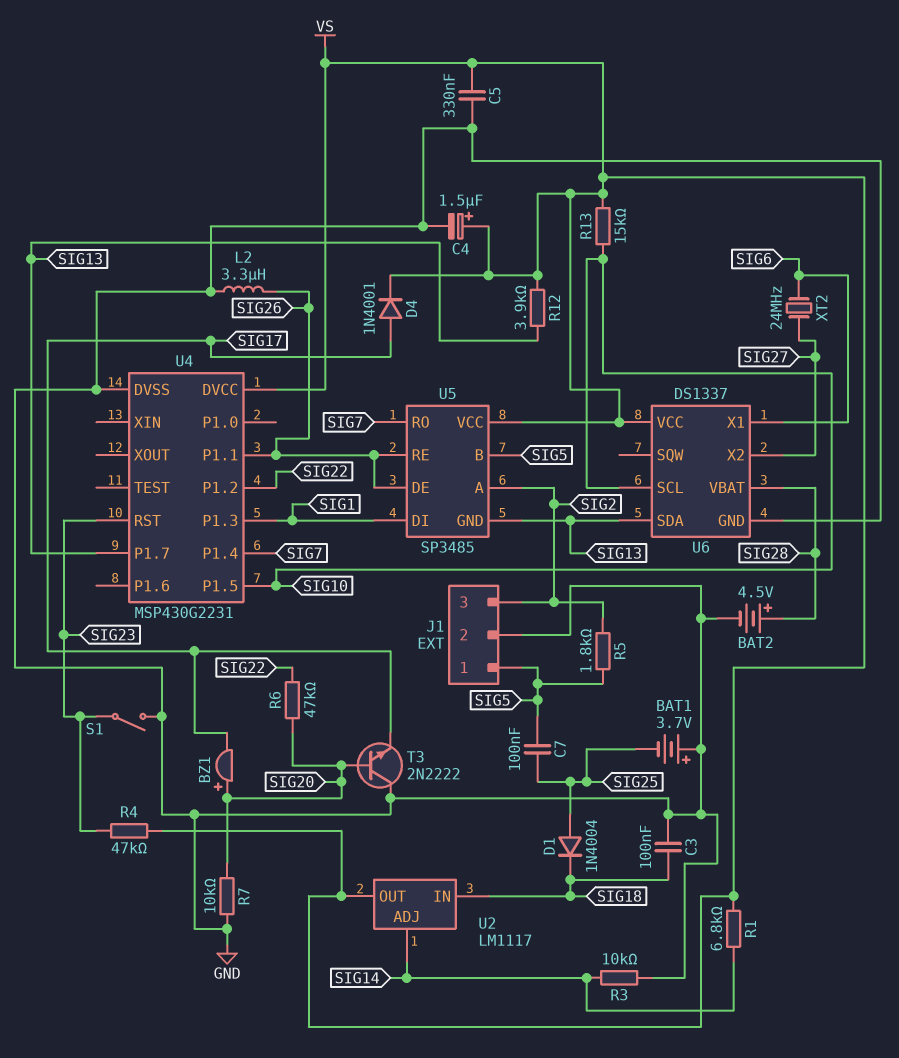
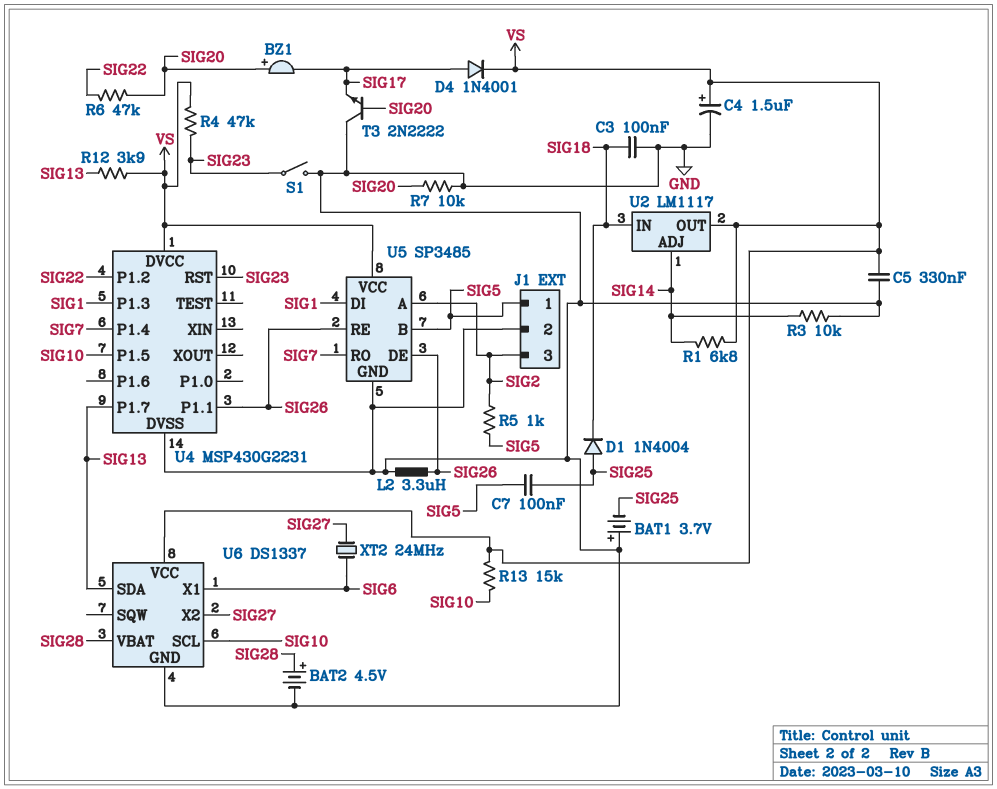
R5: 1.8k (SIG2, SIG5) -> 1k (SIG2, SIG5)
U5 pin GND: SIG13 -> GND

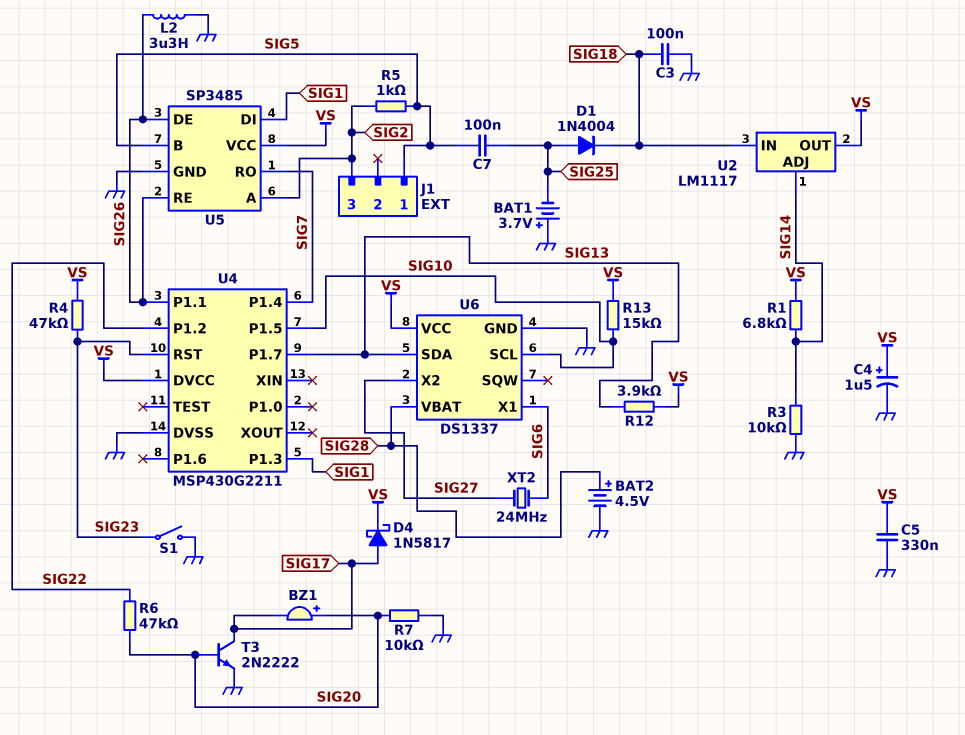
D4: diode 1N4001 (A SIG17, K VS) -> schottky 1N5817 (A SIG17, K VS)
J1 pin 2: GND -> none
T3: NPN 2N2222 (B SIG20, C GND, E SIG17) -> NPN 2N2222 (B SIG20, C SIG17, E GND)
U4: MSP430G2231 -> MSP430G2211

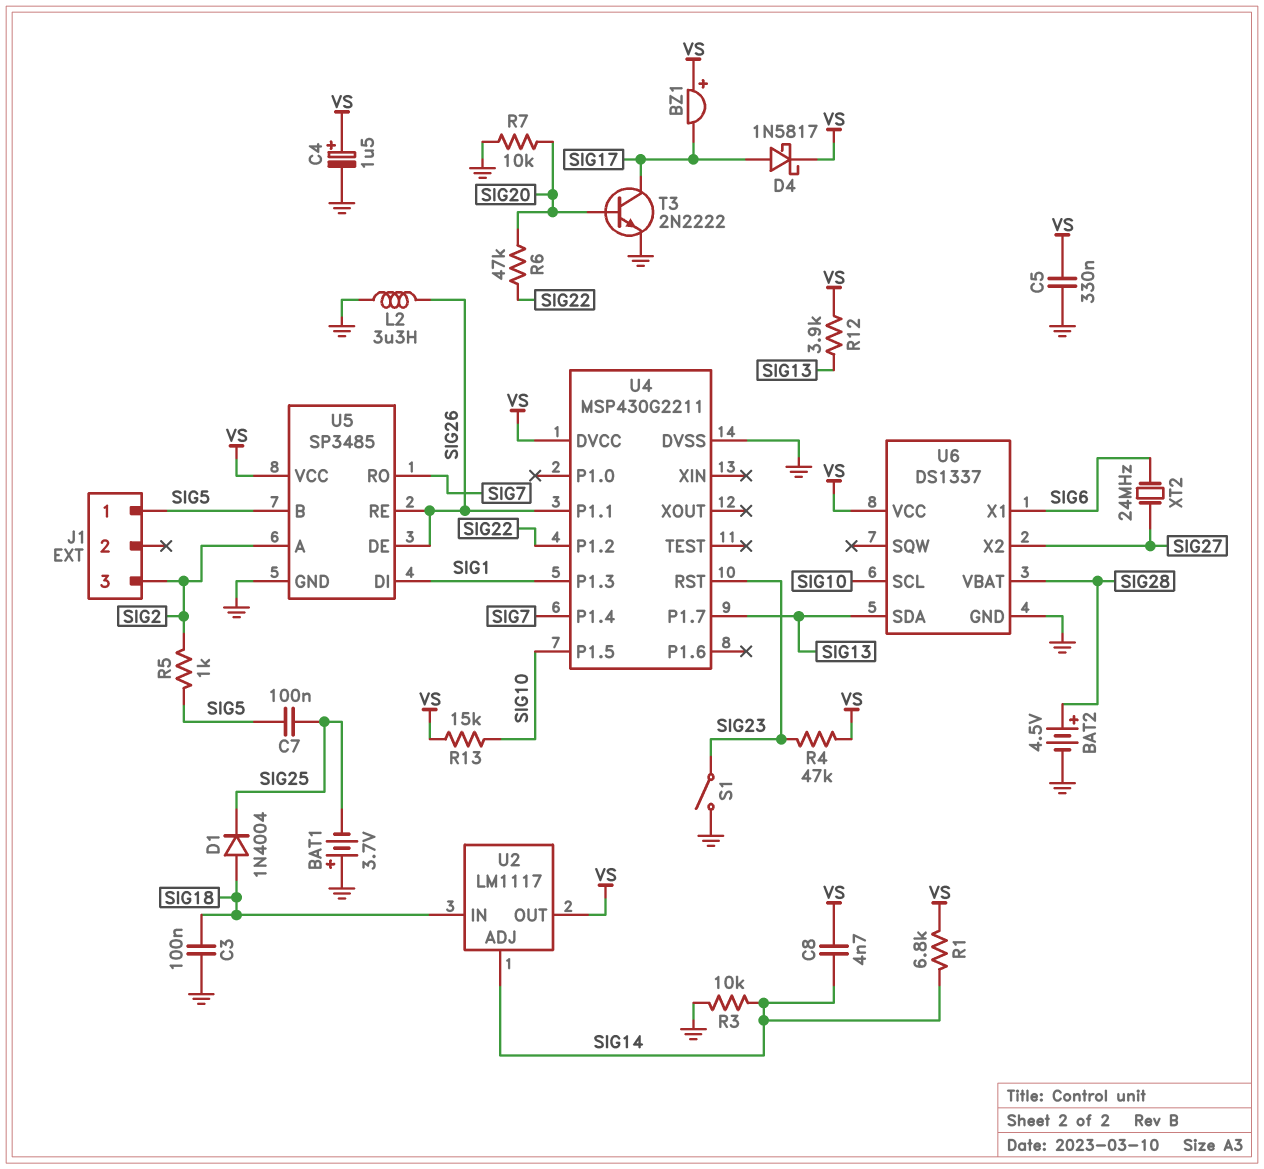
BZ1: buzzer (plus SIG20, minus SIG17) -> buzzer (plus VS, minus SIG17)
C8: none -> 4.7nF (SIG14, VS)
D1: diode 1N4004 (A SIG25, K SIG18) -> diode 1N4004 (A SIG18, K SIG25)

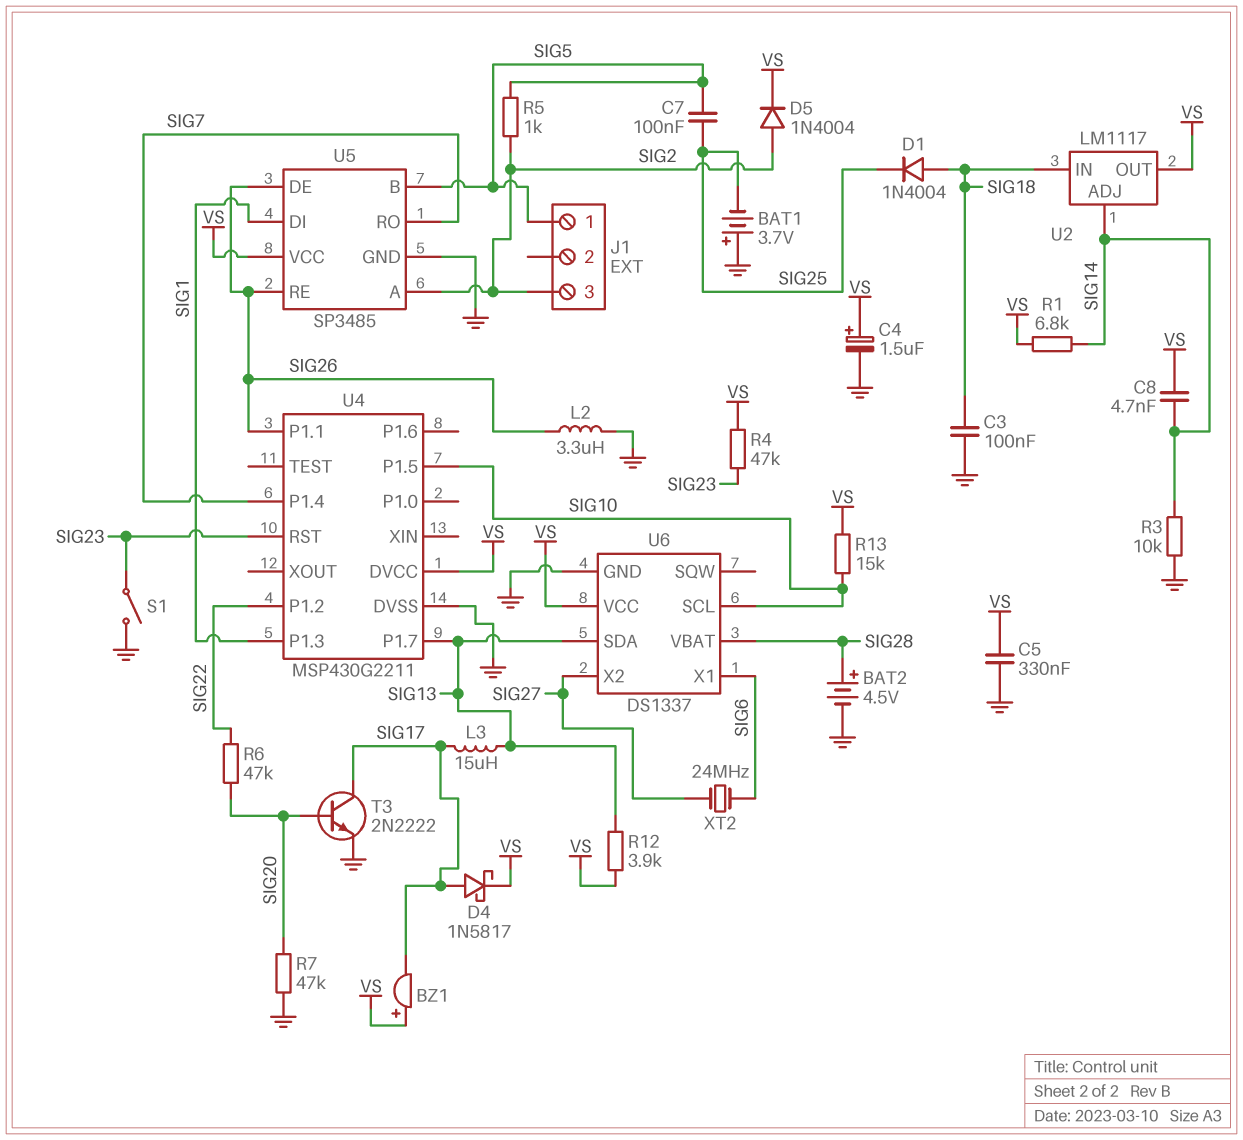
D5: none -> diode 1N4004 (A SIG2, K VS)
L3: none -> 15uH (SIG13, SIG17)
R7: 10k (GND, SIG20) -> 47k (GND, SIG20)

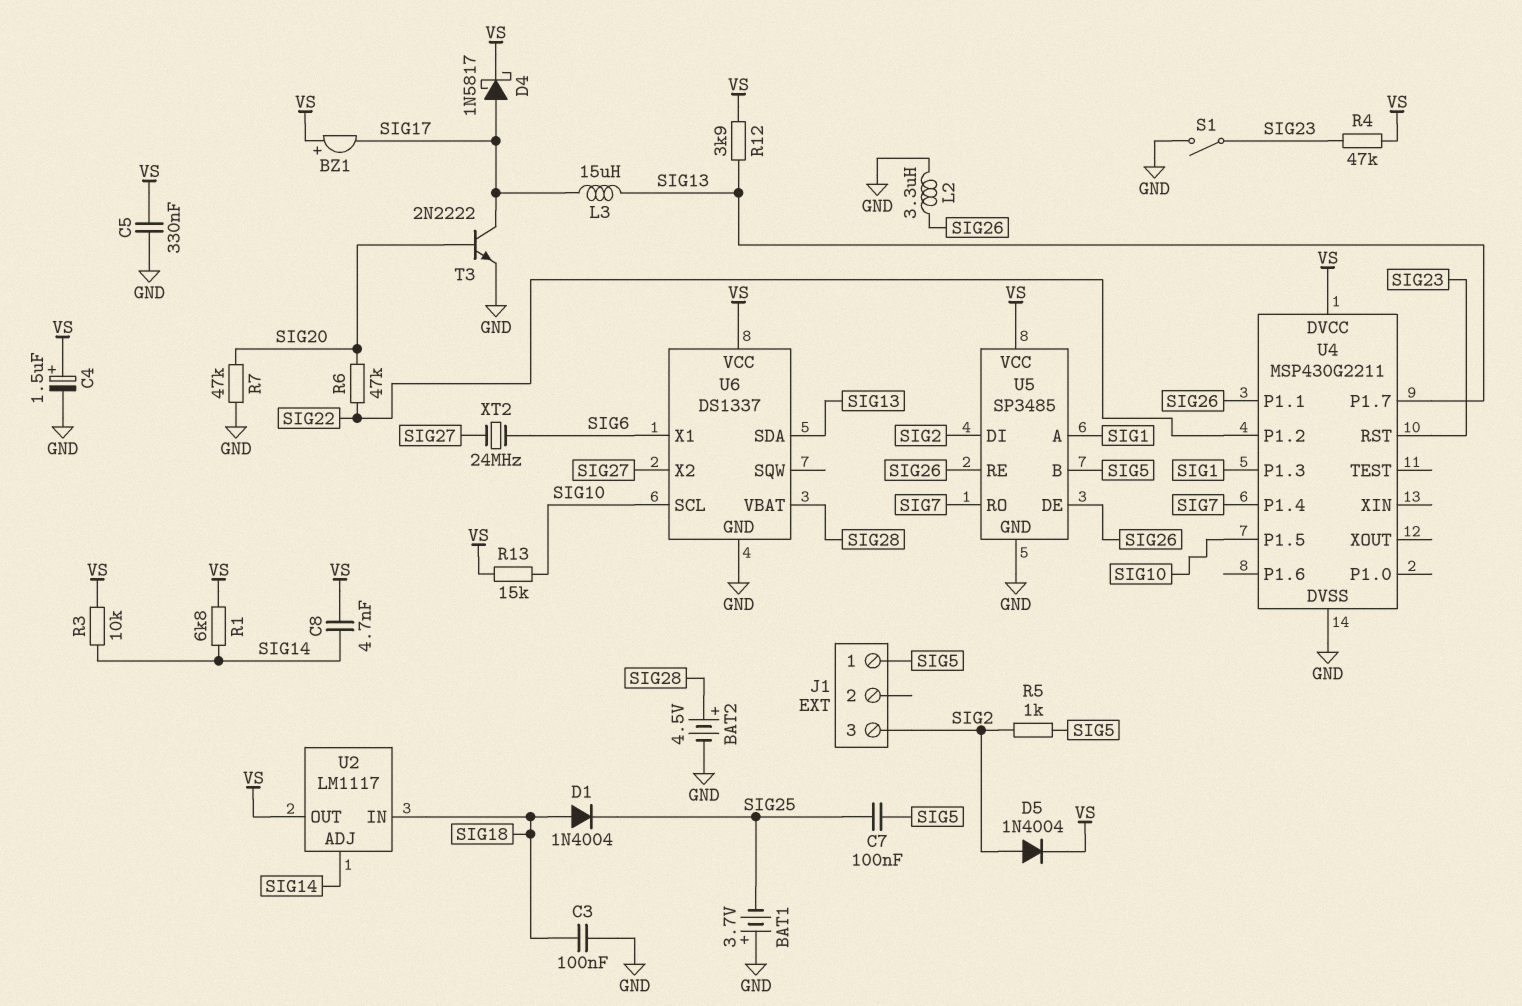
R3: 10k (GND, SIG14) -> 10k (SIG14, VS)
U5 pin A: SIG2 -> SIG1
U5 pin DI: SIG1 -> SIG2

